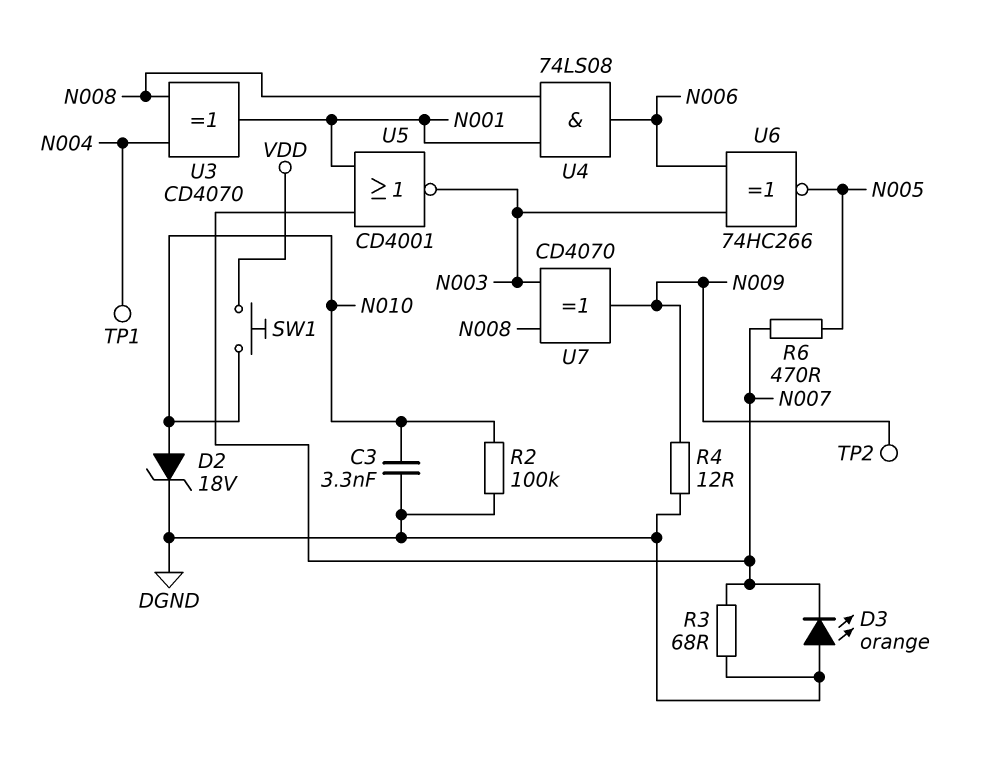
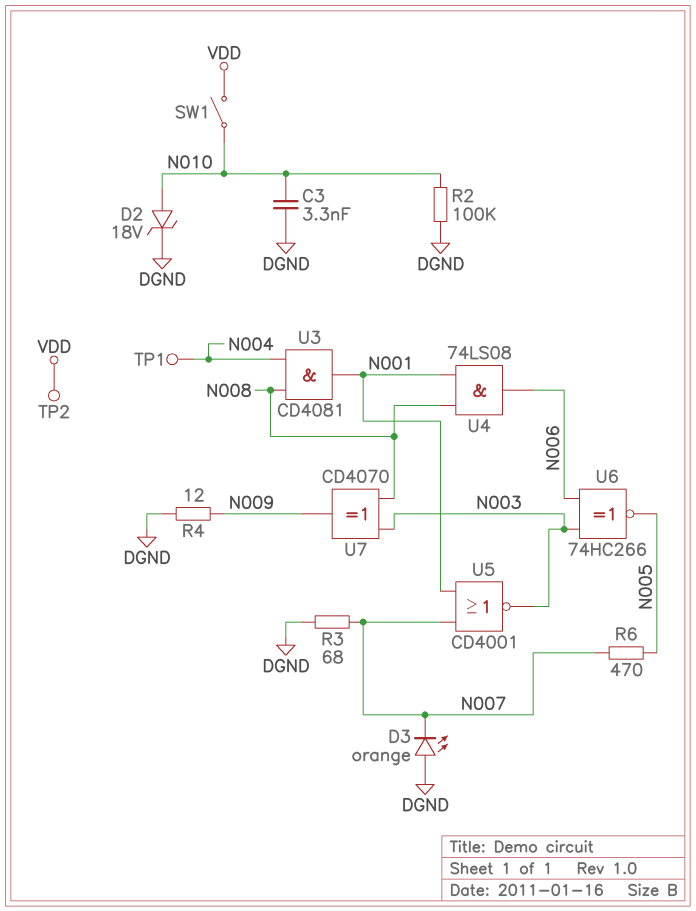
SW1: button (N010, VDD) -> switch (N010, VDD)
TP2: test point (N009) -> test point (VDD)
U3: XOR CD4070 (in N004, in N008, out N001) -> AND CD4081 (in N004, in N008, out N001)

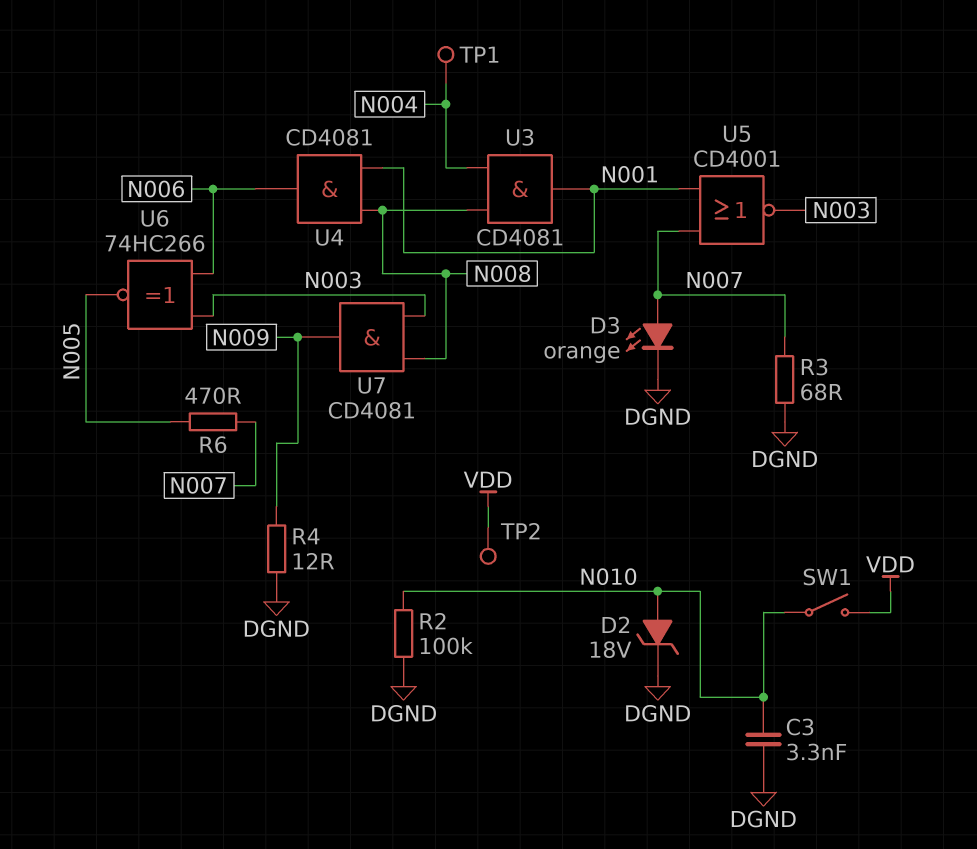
D3: LED orange (A DGND, K N007) -> LED orange (A N007, K DGND)
U4: AND 74LS08 (in N001, in N008, out N006) -> AND CD4081 (in N001, in N008, out N006)
U7: XOR CD4070 (in N003, in N008, out N009) -> AND CD4081 (in N003, in N008, out N009)

